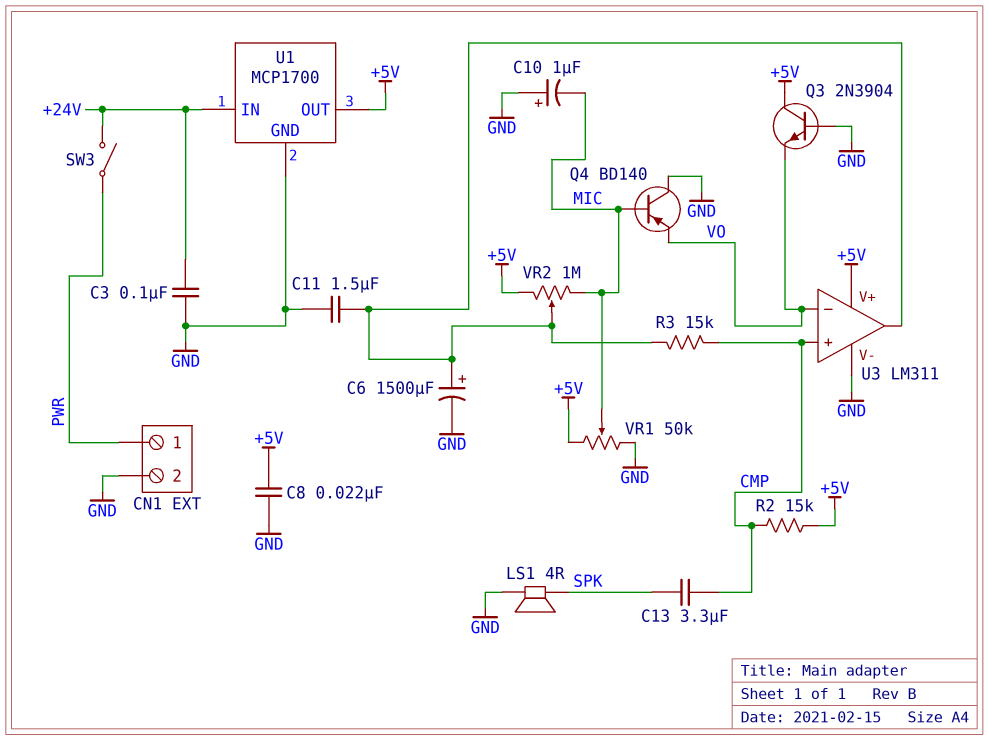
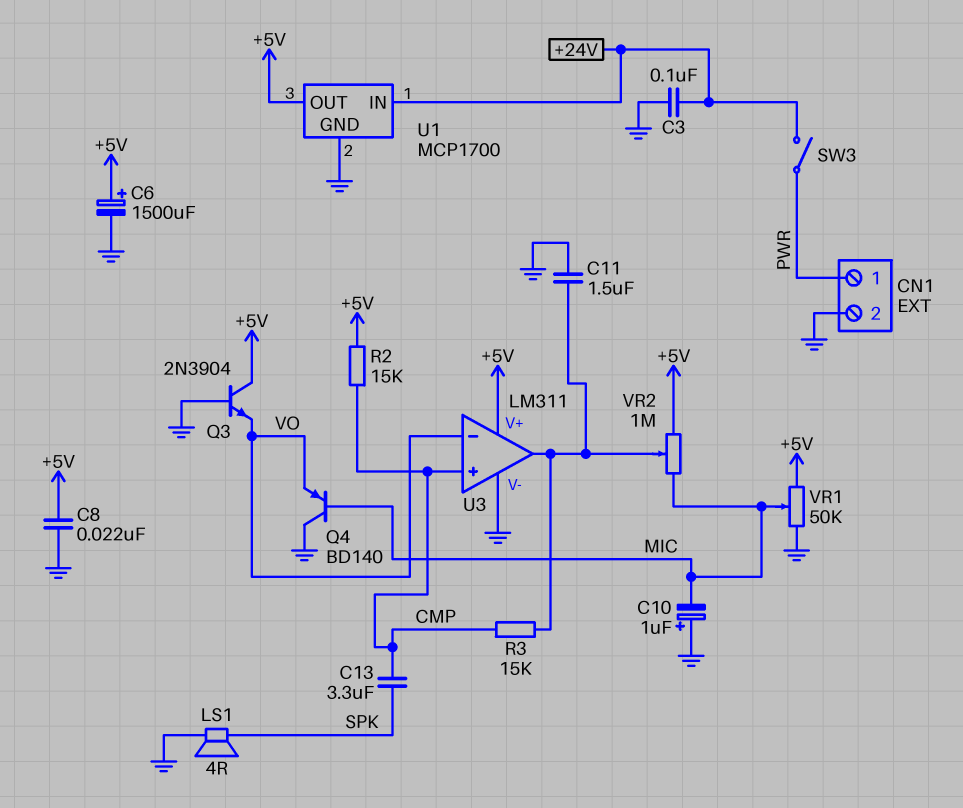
C6: 1500uF (plus U3/out, minus GND) -> 1500uF (plus +5V, minus GND)

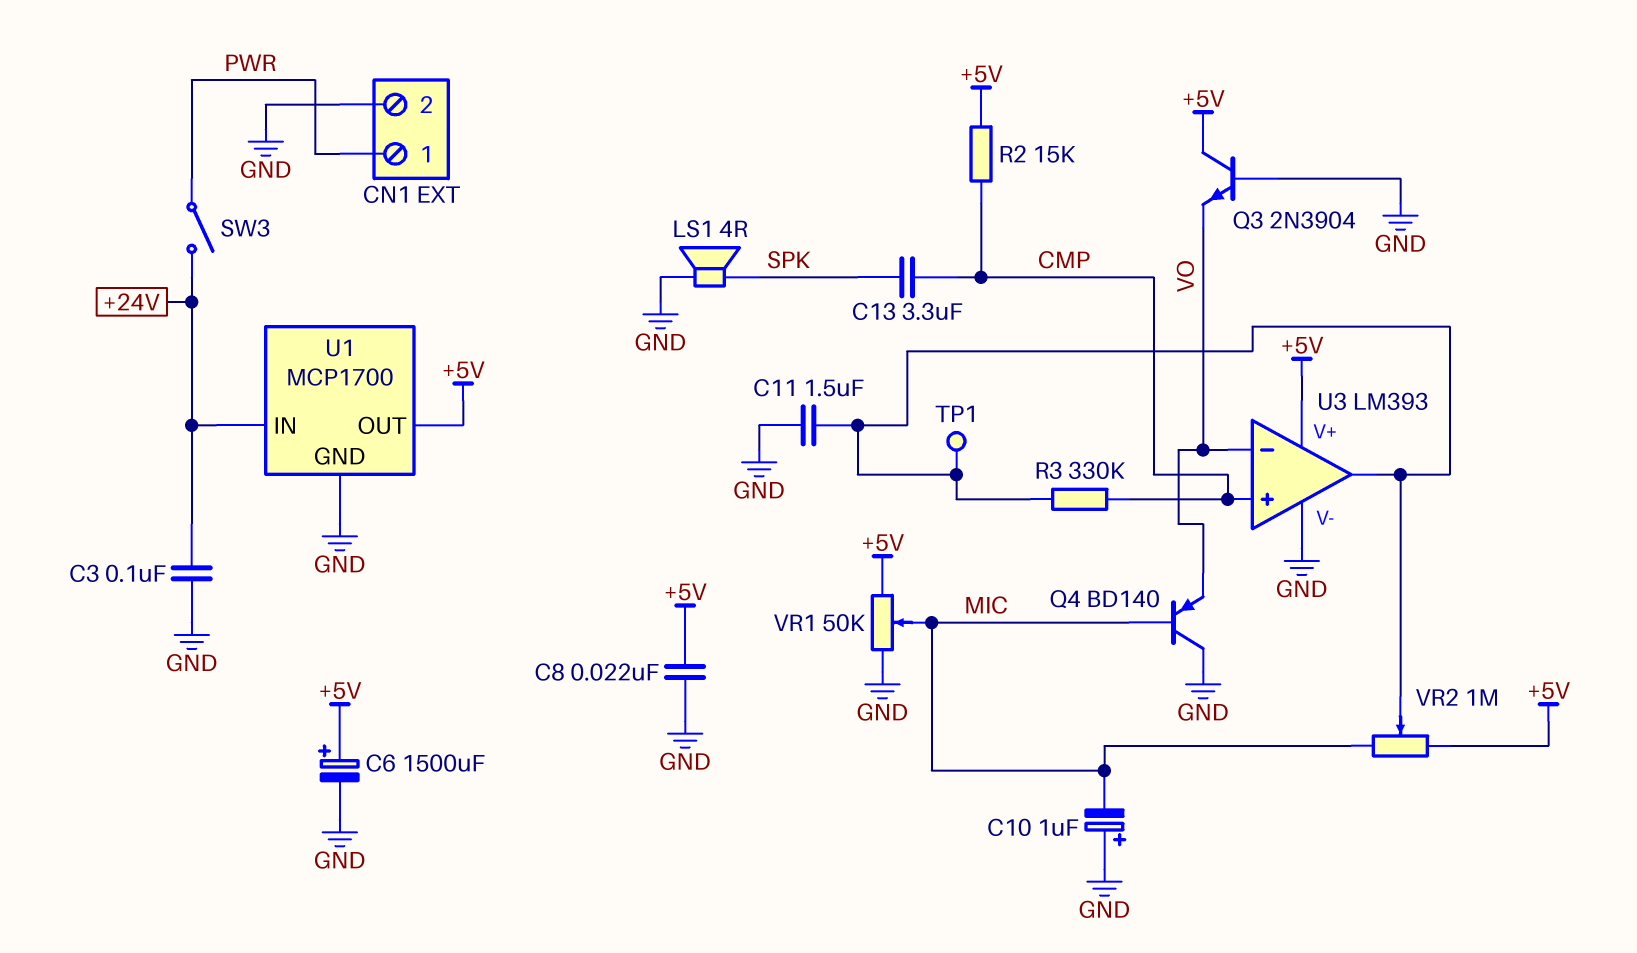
R3: 15k (CMP, U3/out) -> 330k (CMP, U3/out)
TP1: none -> test point (U3/out)
U3: LM311 -> LM393

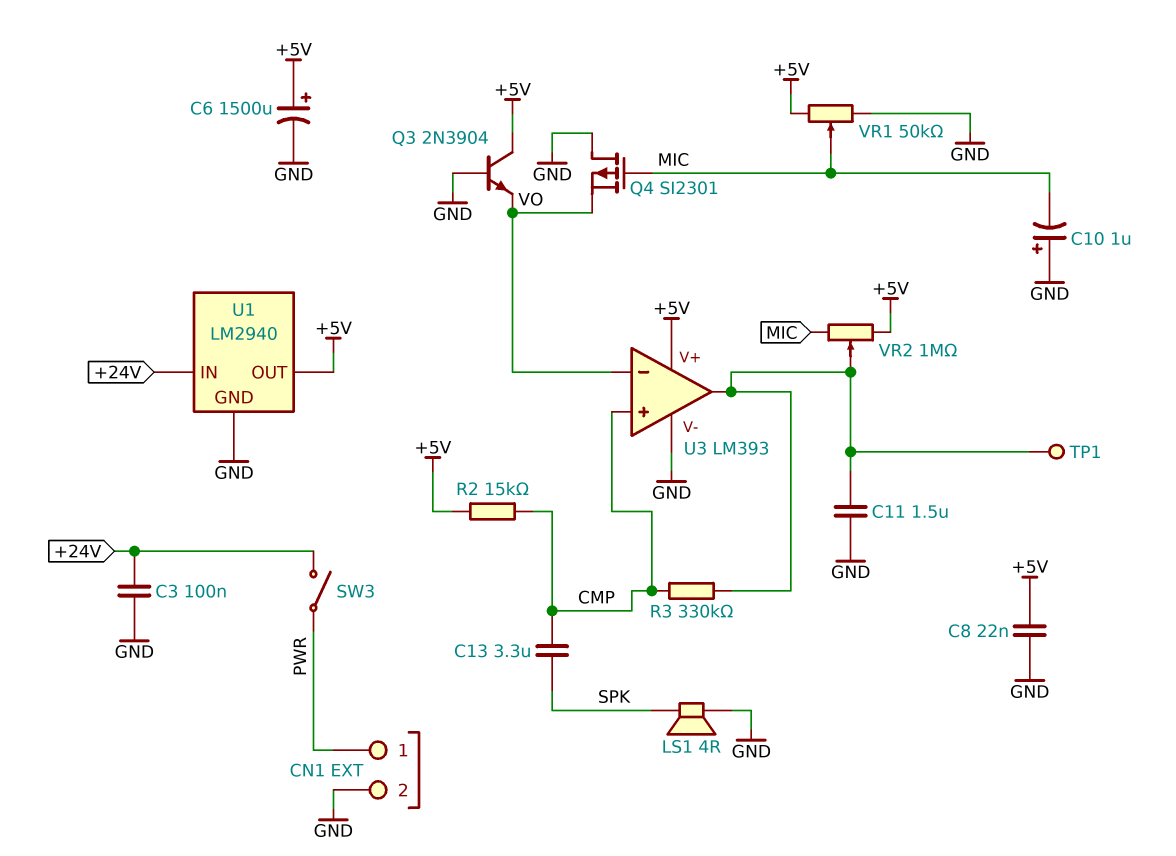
Q4: PNP BD140 (B MIC, C GND, E VO) -> PMOS SI2301 (G MIC, D GND, S VO)
U1: MCP1700 -> LM2940

